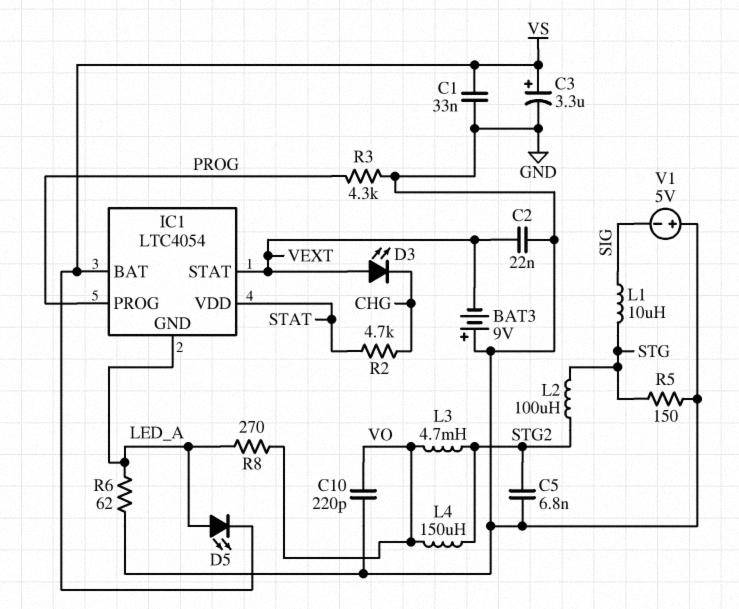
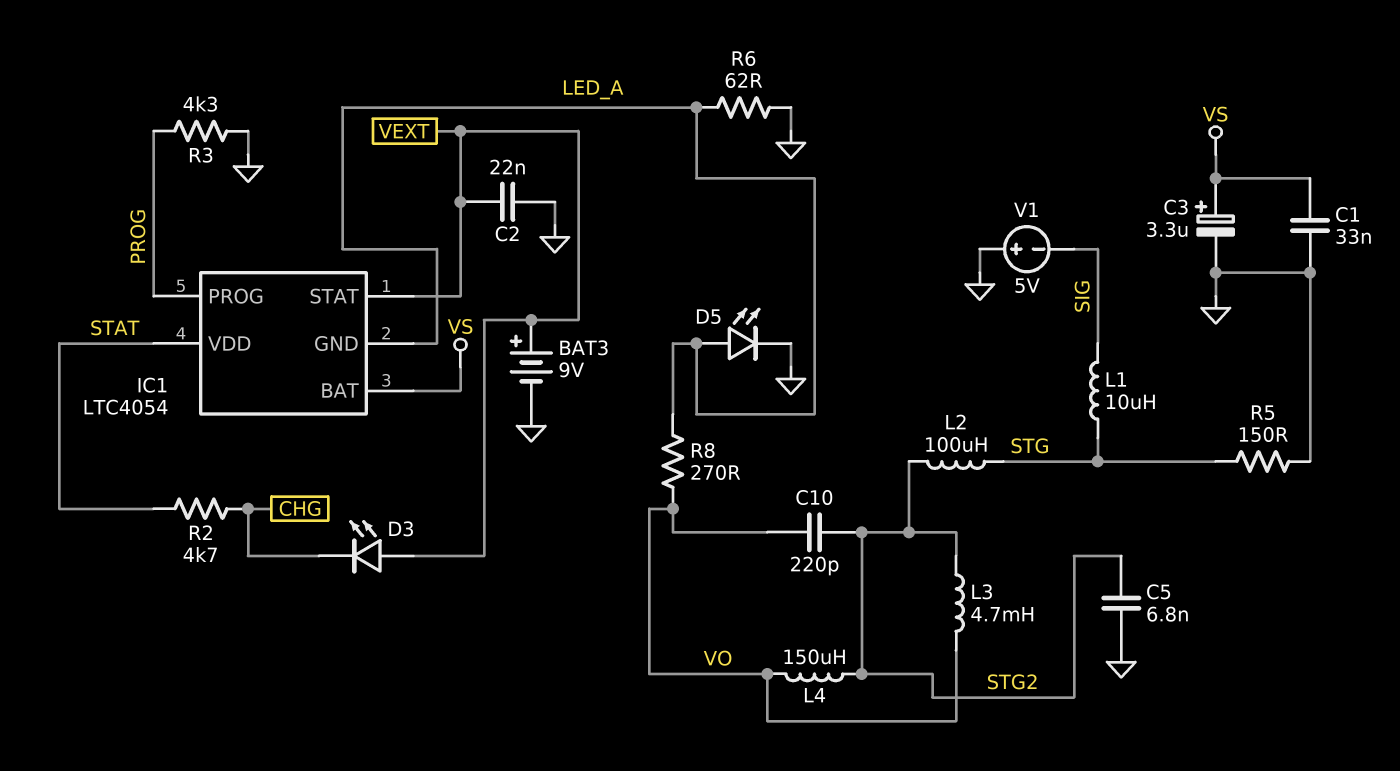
BAT3: 9V (plus GND, minus VEXT) -> 9V (plus VEXT, minus GND)
C10: 220pF (GND, VO) -> 220pF (STG2, VO)
D5: LED (A LED_A, K VS) -> LED (A LED_A, K GND)

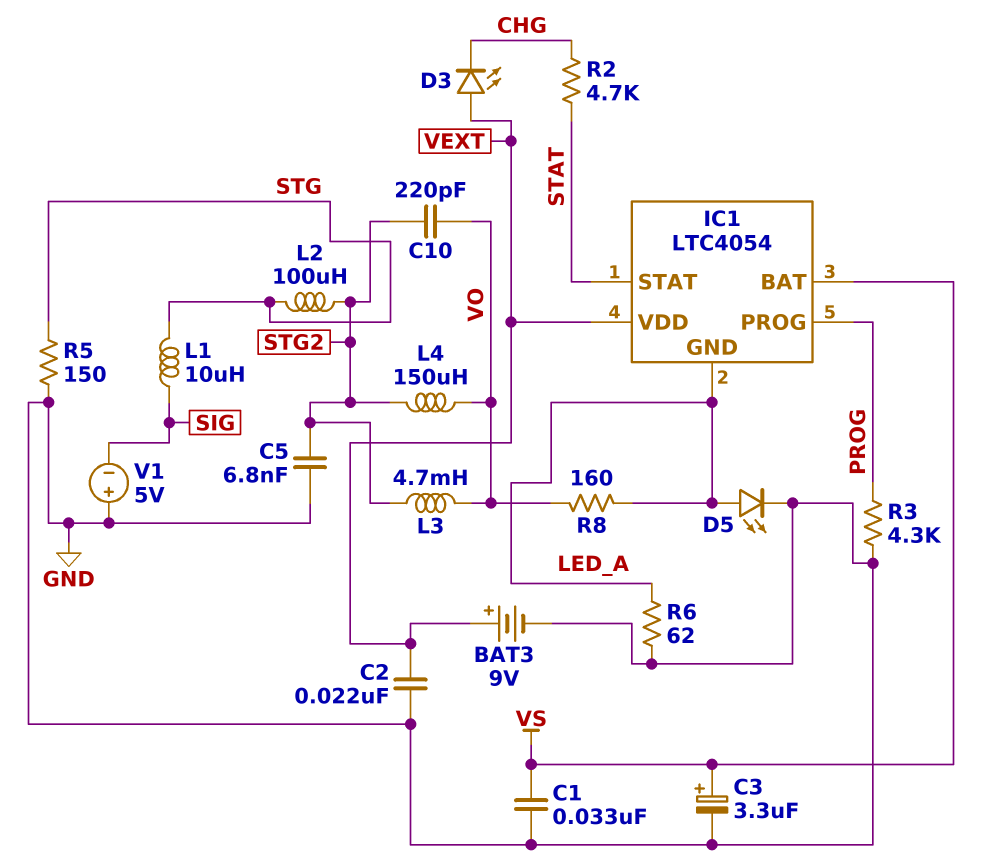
IC1 pin STAT: VEXT -> STAT
IC1 pin VDD: STAT -> VEXT
R8: 270 (LED_A, VO) -> 160 (LED_A, VO)

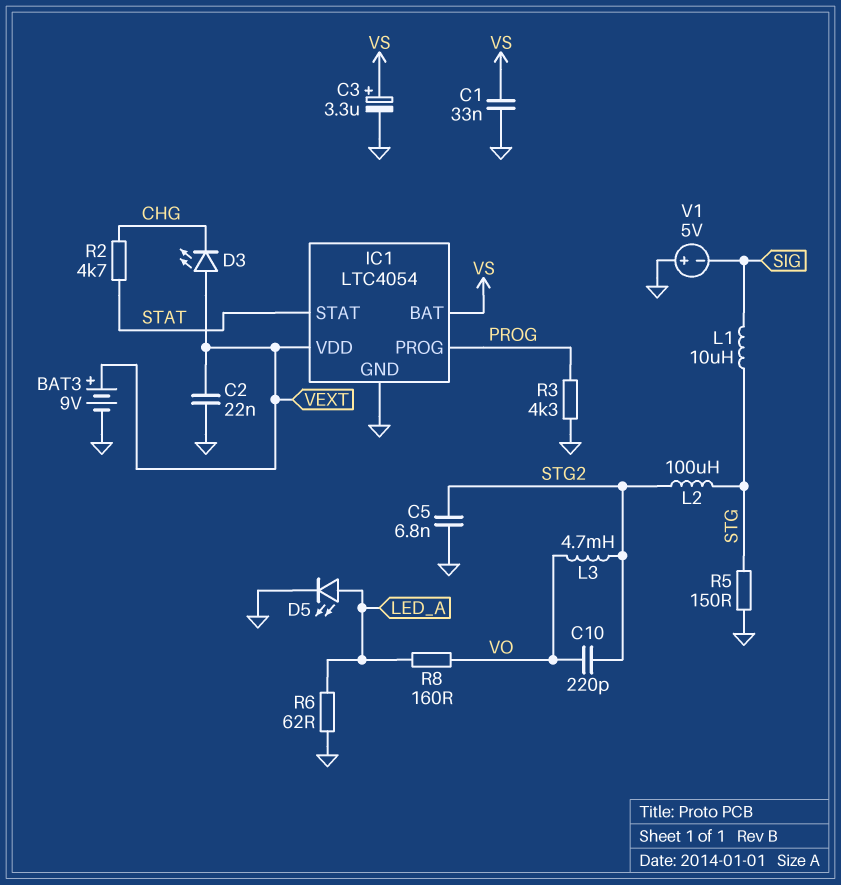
IC1 pin GND: LED_A -> GND
L4: 150uH (STG2, VO) -> none

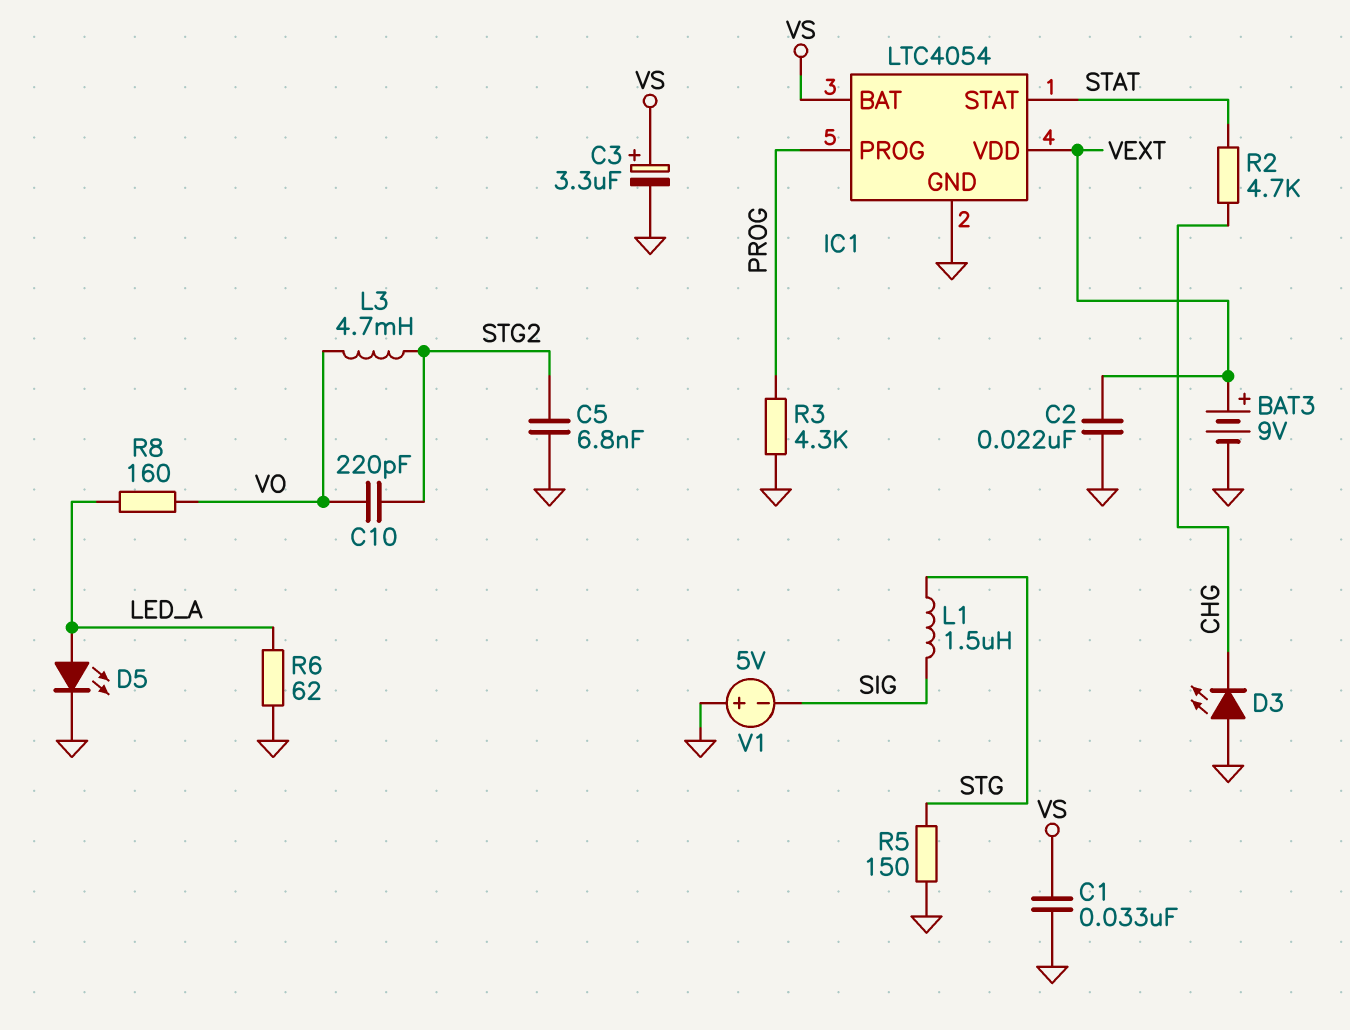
D3: LED (A VEXT, K CHG) -> LED (A GND, K CHG)
L1: 10uH (SIG, STG) -> 1.5uH (SIG, STG)
L2: 100uH (STG, STG2) -> none

